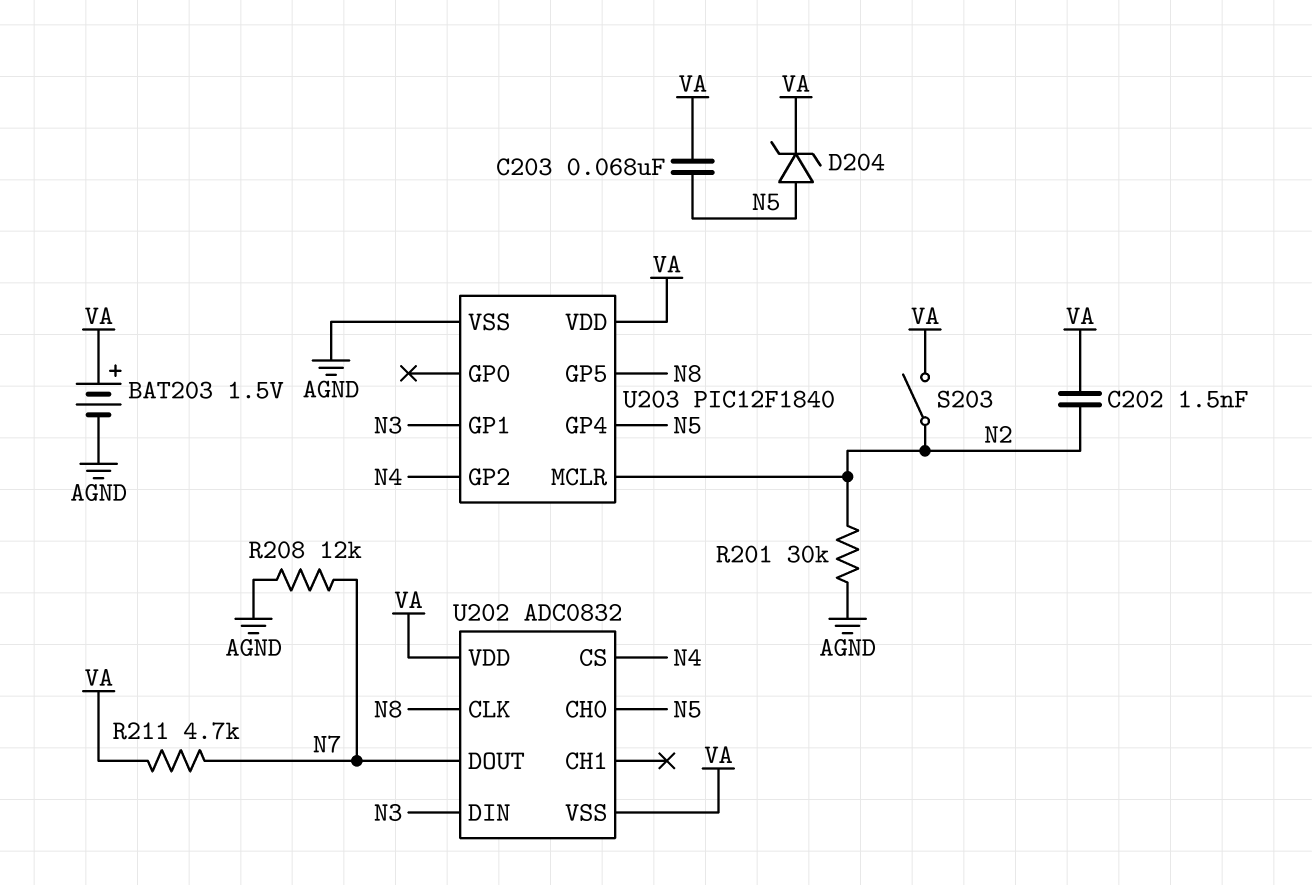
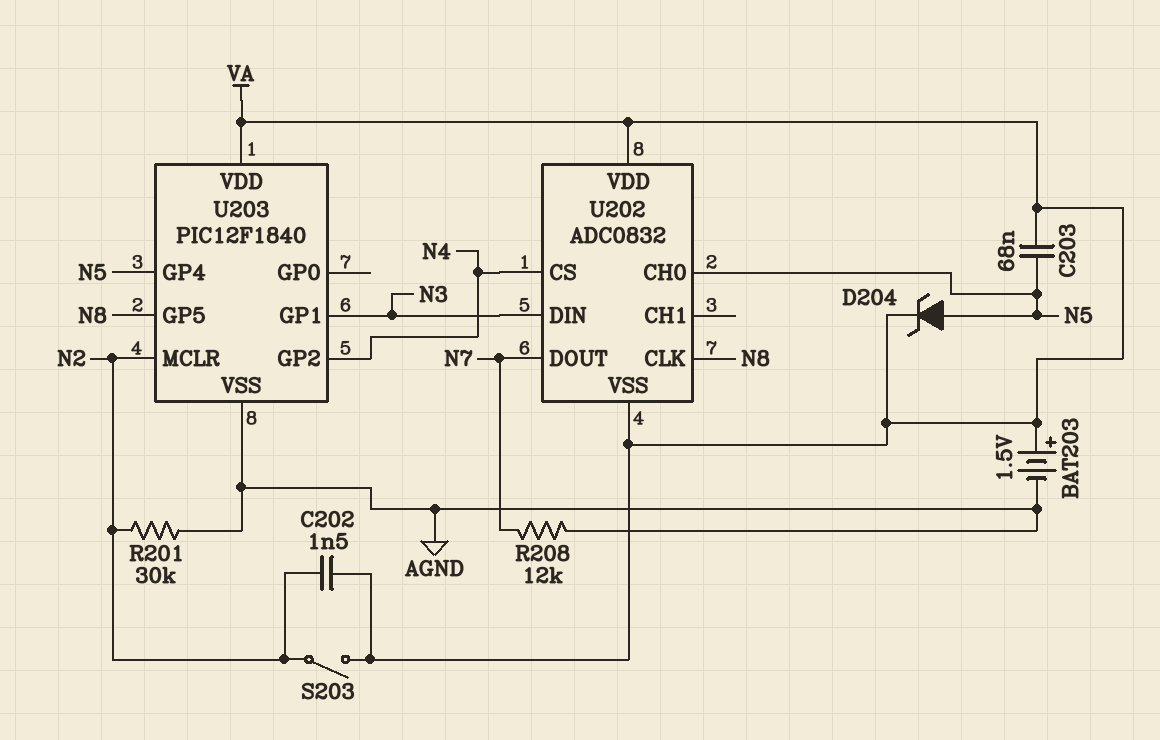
R211: 4.7k (N7, VA) -> none

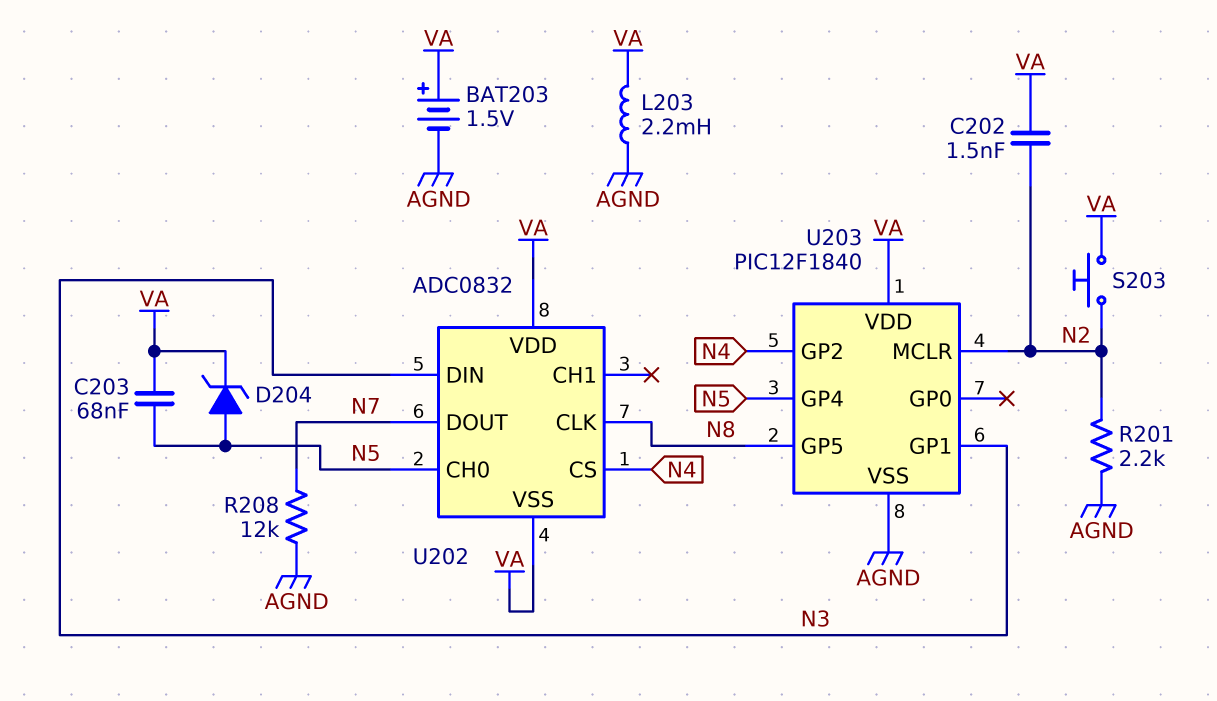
L203: none -> 2.2mH (AGND, VA)
R201: 30k (AGND, N2) -> 2.2k (AGND, N2)
S203: switch (N2, VA) -> button (N2, VA)

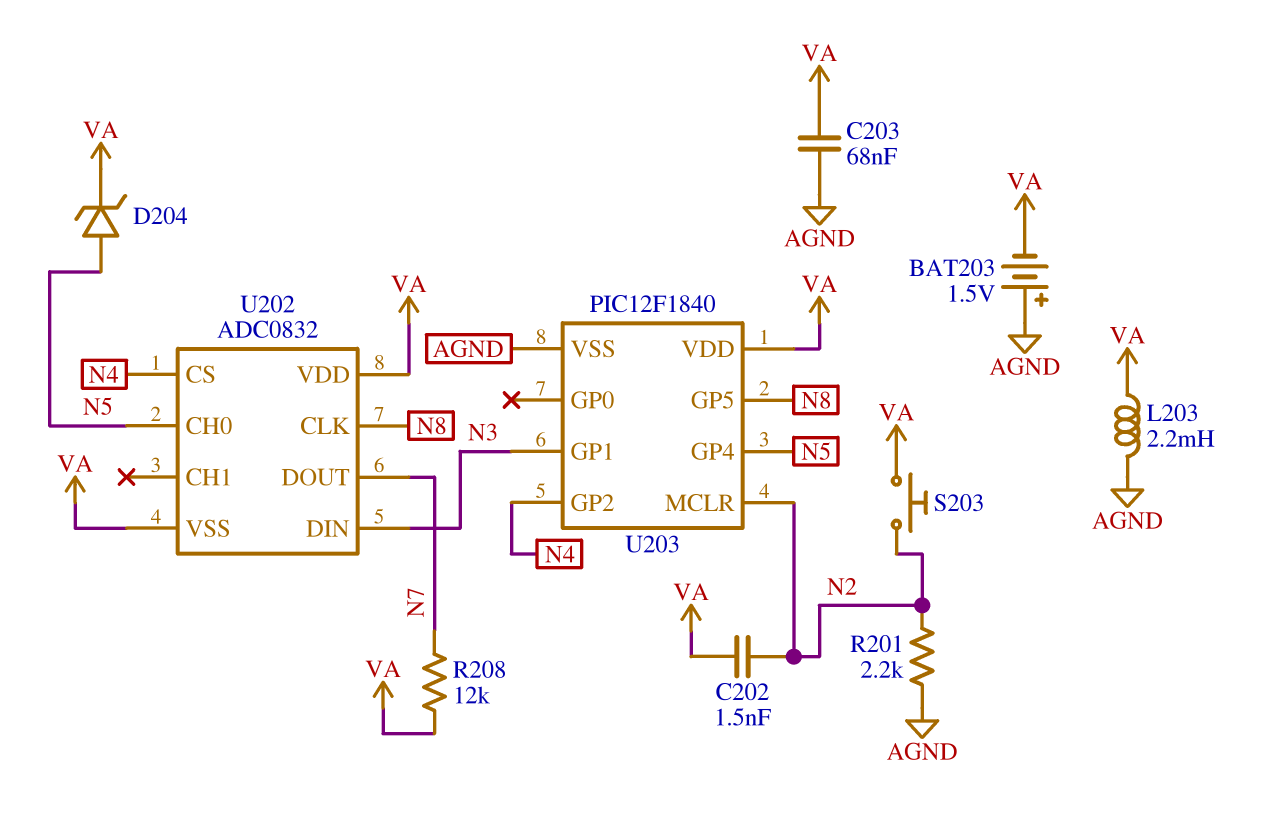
BAT203: 1.5V (plus VA, minus AGND) -> 1.5V (plus AGND, minus VA)
C203: 68nF (N5, VA) -> 68nF (AGND, VA)
R208: 12k (AGND, N7) -> 12k (N7, VA)

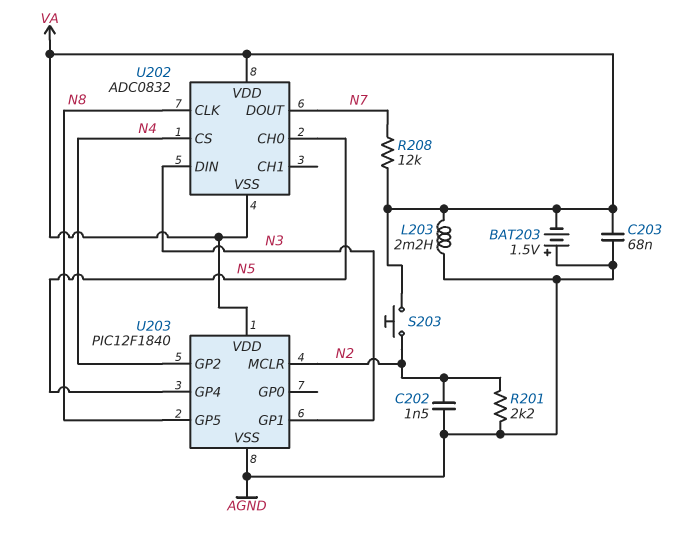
C202: 1.5nF (N2, VA) -> 1.5nF (AGND, N2)
D204: zener (A N5, K VA) -> none

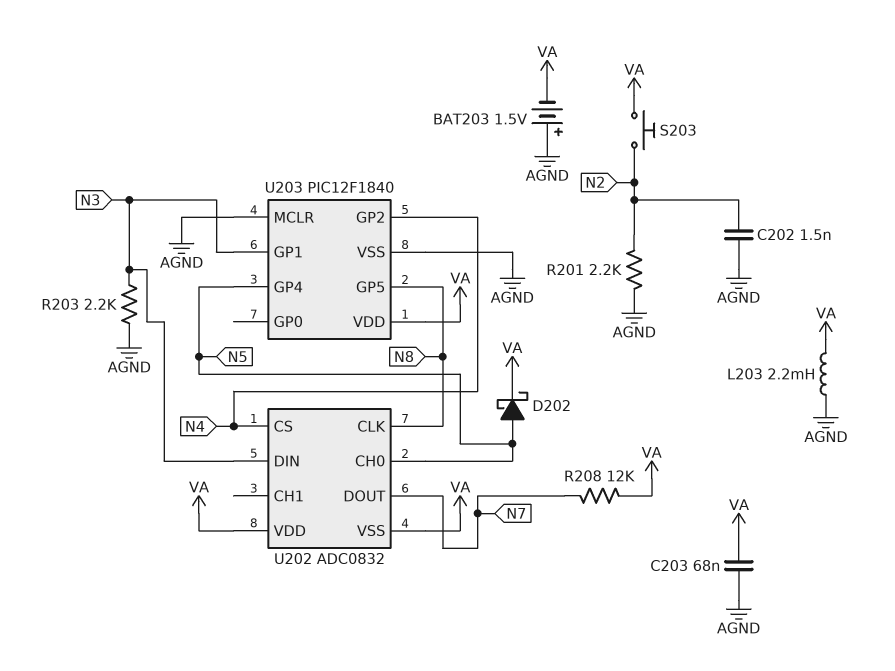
D202: none -> schottky (A N5, K VA)
R203: none -> 2.2k (AGND, N3)
U203 pin MCLR: N2 -> AGND

